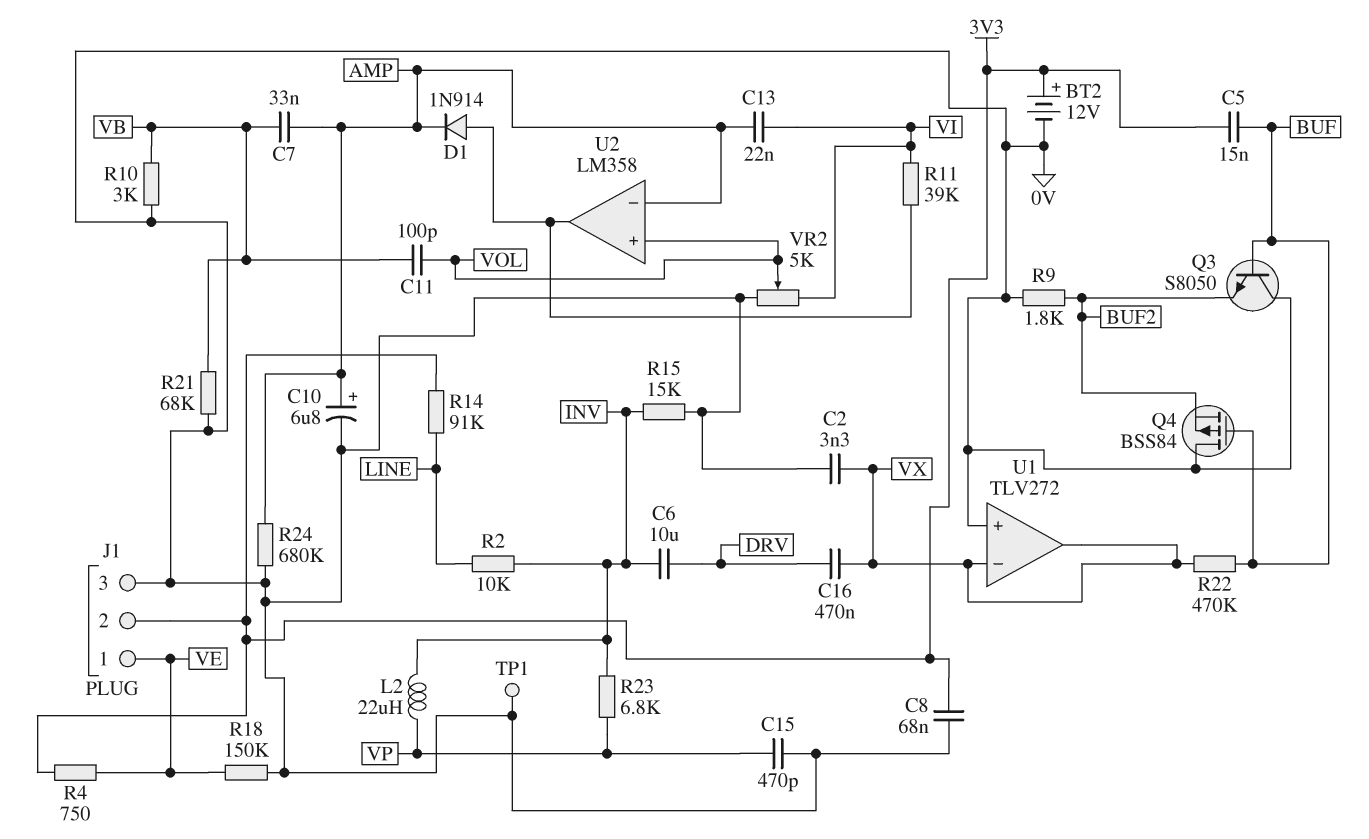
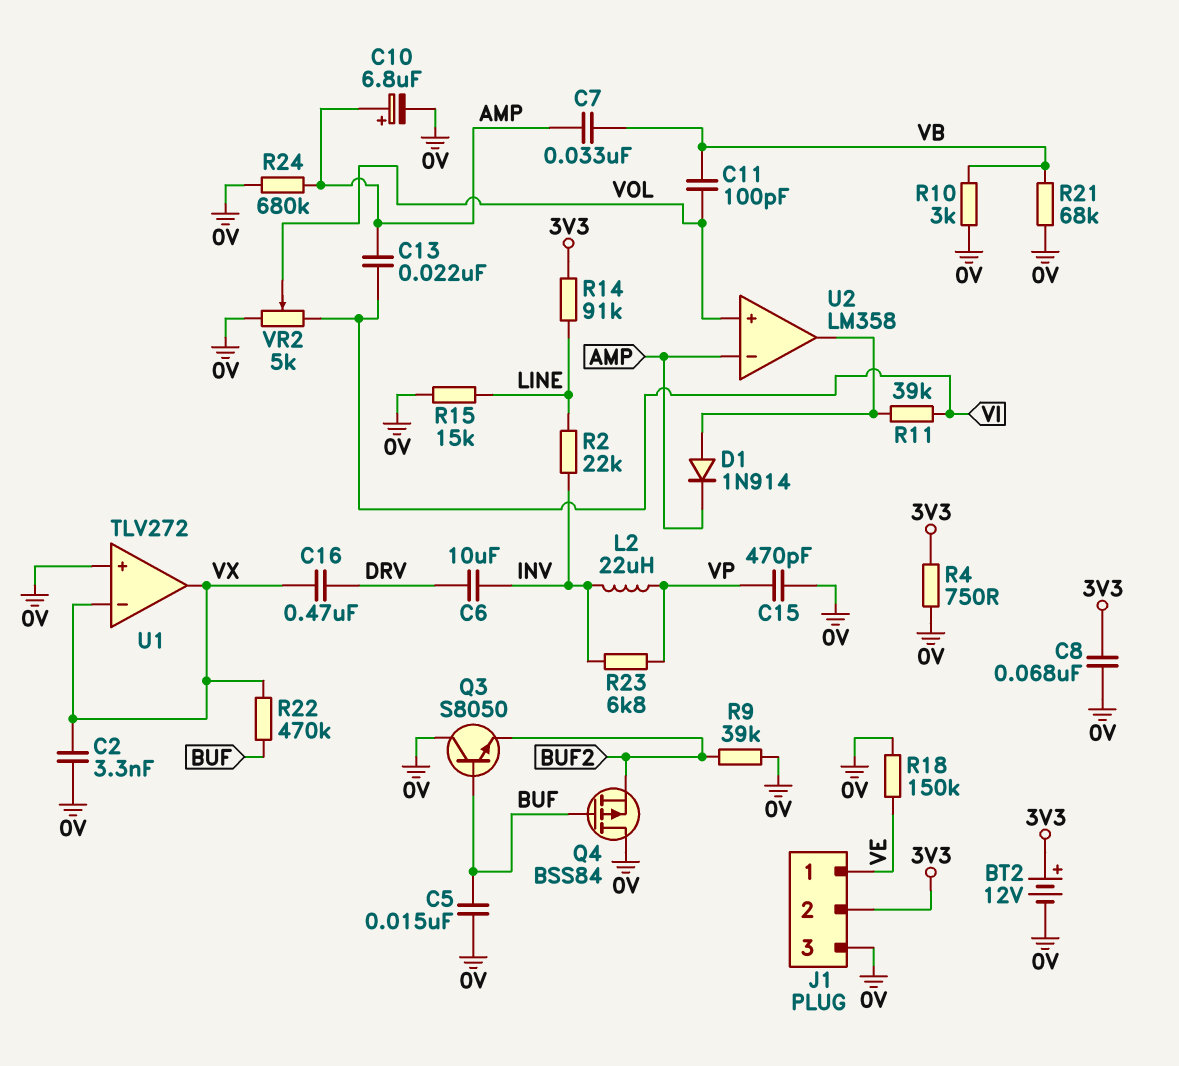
C5: 15nF (3V3, BUF) -> 15nF (0V, BUF)
R2: 10k (INV, LINE) -> 22k (INV, LINE)
R4: 750 (3V3, VE) -> 750 (0V, 3V3)
R9: 1.8k (0V, BUF2) -> 39k (0V, BUF2)
R15: 15k (0V, INV) -> 15k (0V, LINE)
TP1: test point (0V) -> none

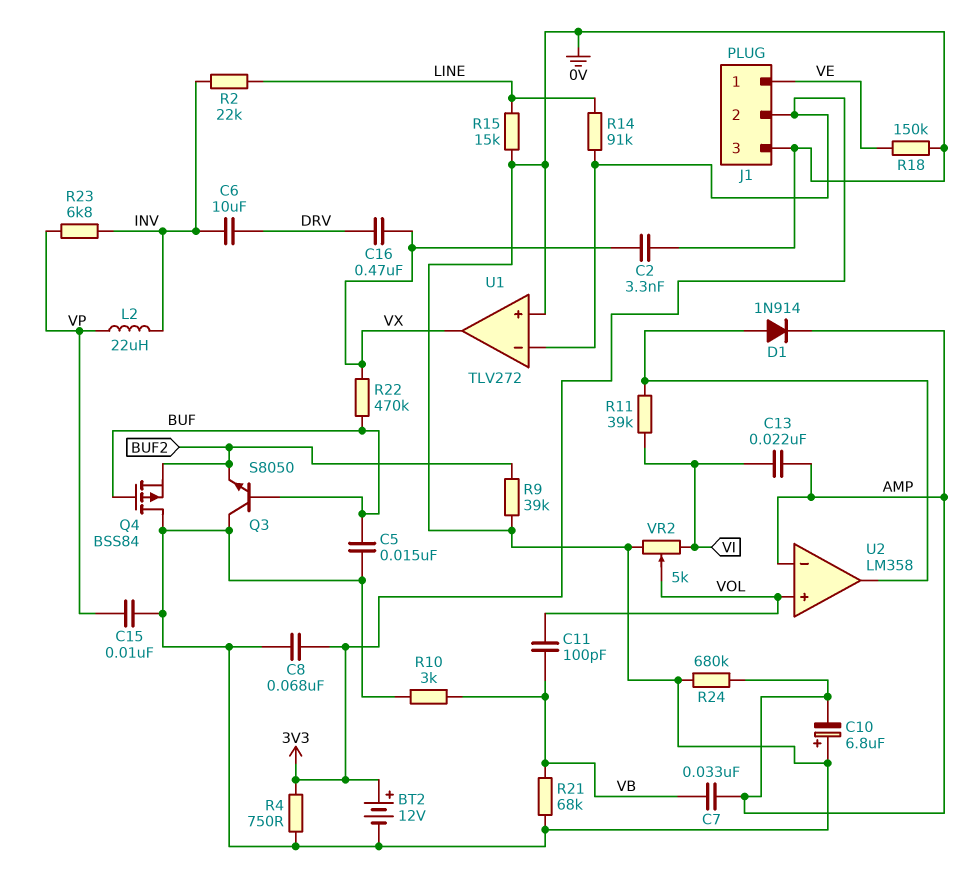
C10: 6.8uF (plus AMP, minus 0V) -> 6.8uF (plus 0V, minus AMP)
C15: 470pF (0V, VP) -> 10nF (0V, VP)
U1 pin in-: VX -> 3V3

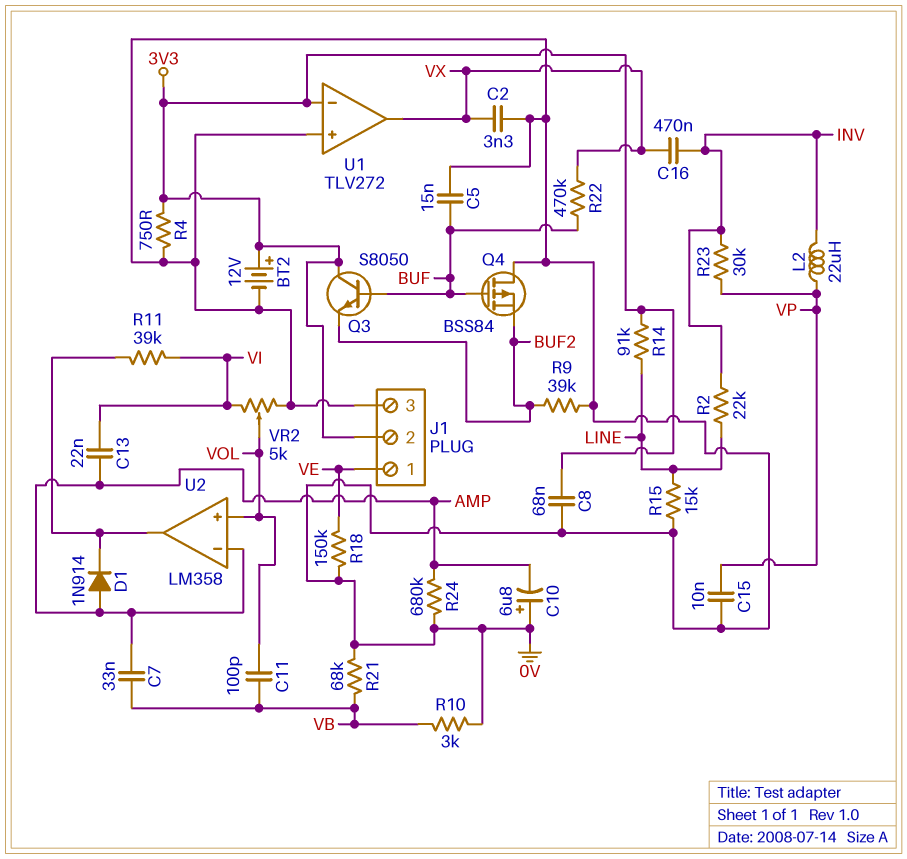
C6: 10uF (DRV, INV) -> none
C16: 470nF (DRV, VX) -> 470nF (INV, VX)
D1: diode 1N914 (A U2/out, K AMP) -> diode 1N914 (A AMP, K U2/out)
Q3: NPN S8050 (B BUF, C 0V, E BUF2) -> NPN S8050 (B BUF, C 3V3, E BUF2)
R23: 6.8k (INV, VP) -> 30k (INV, VP)

